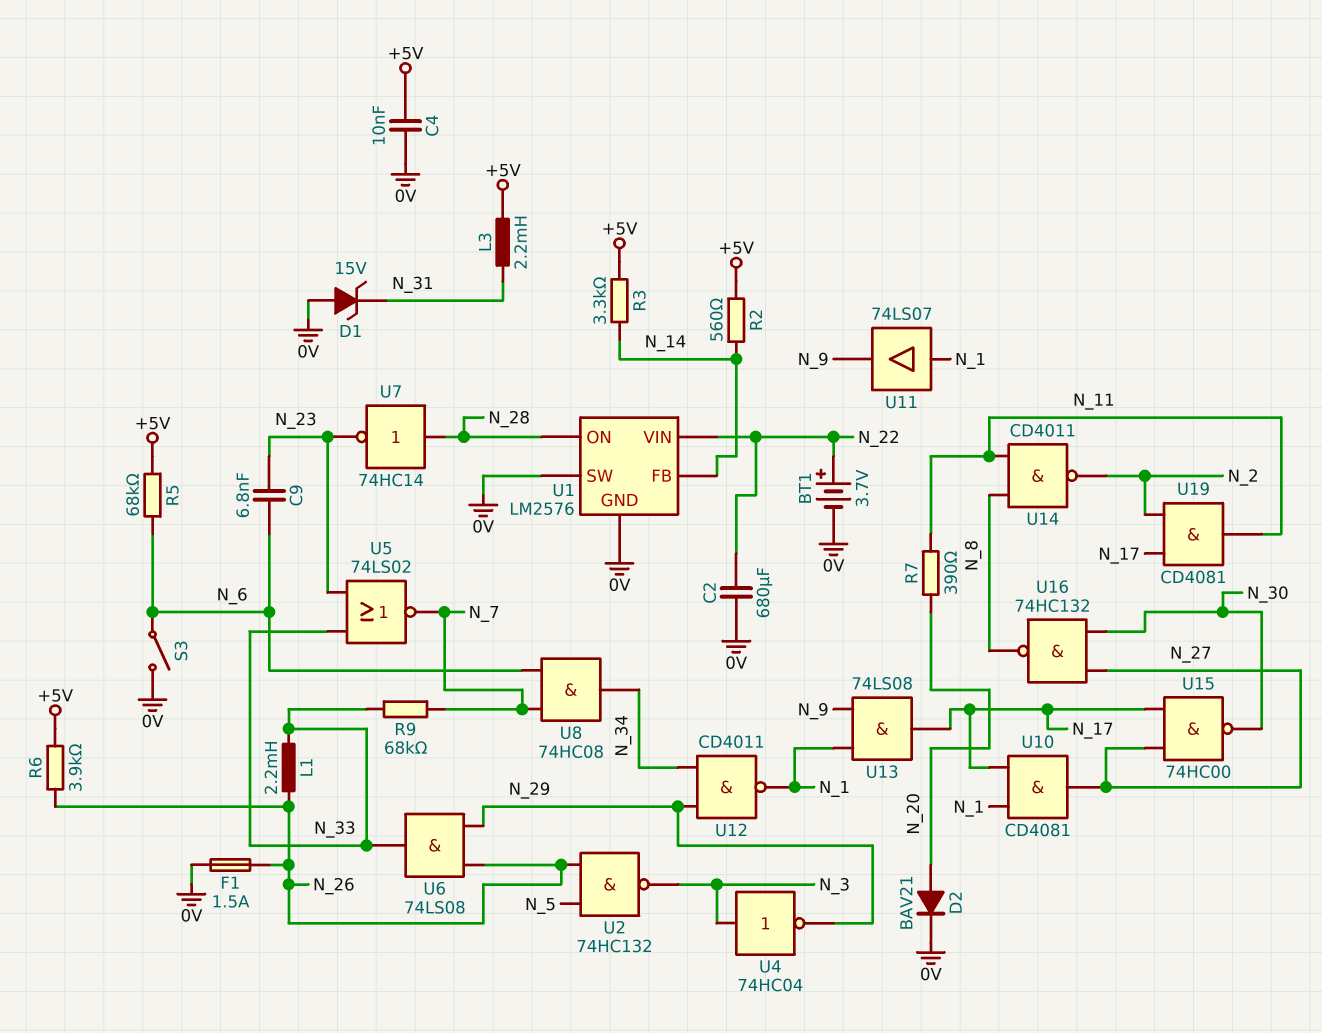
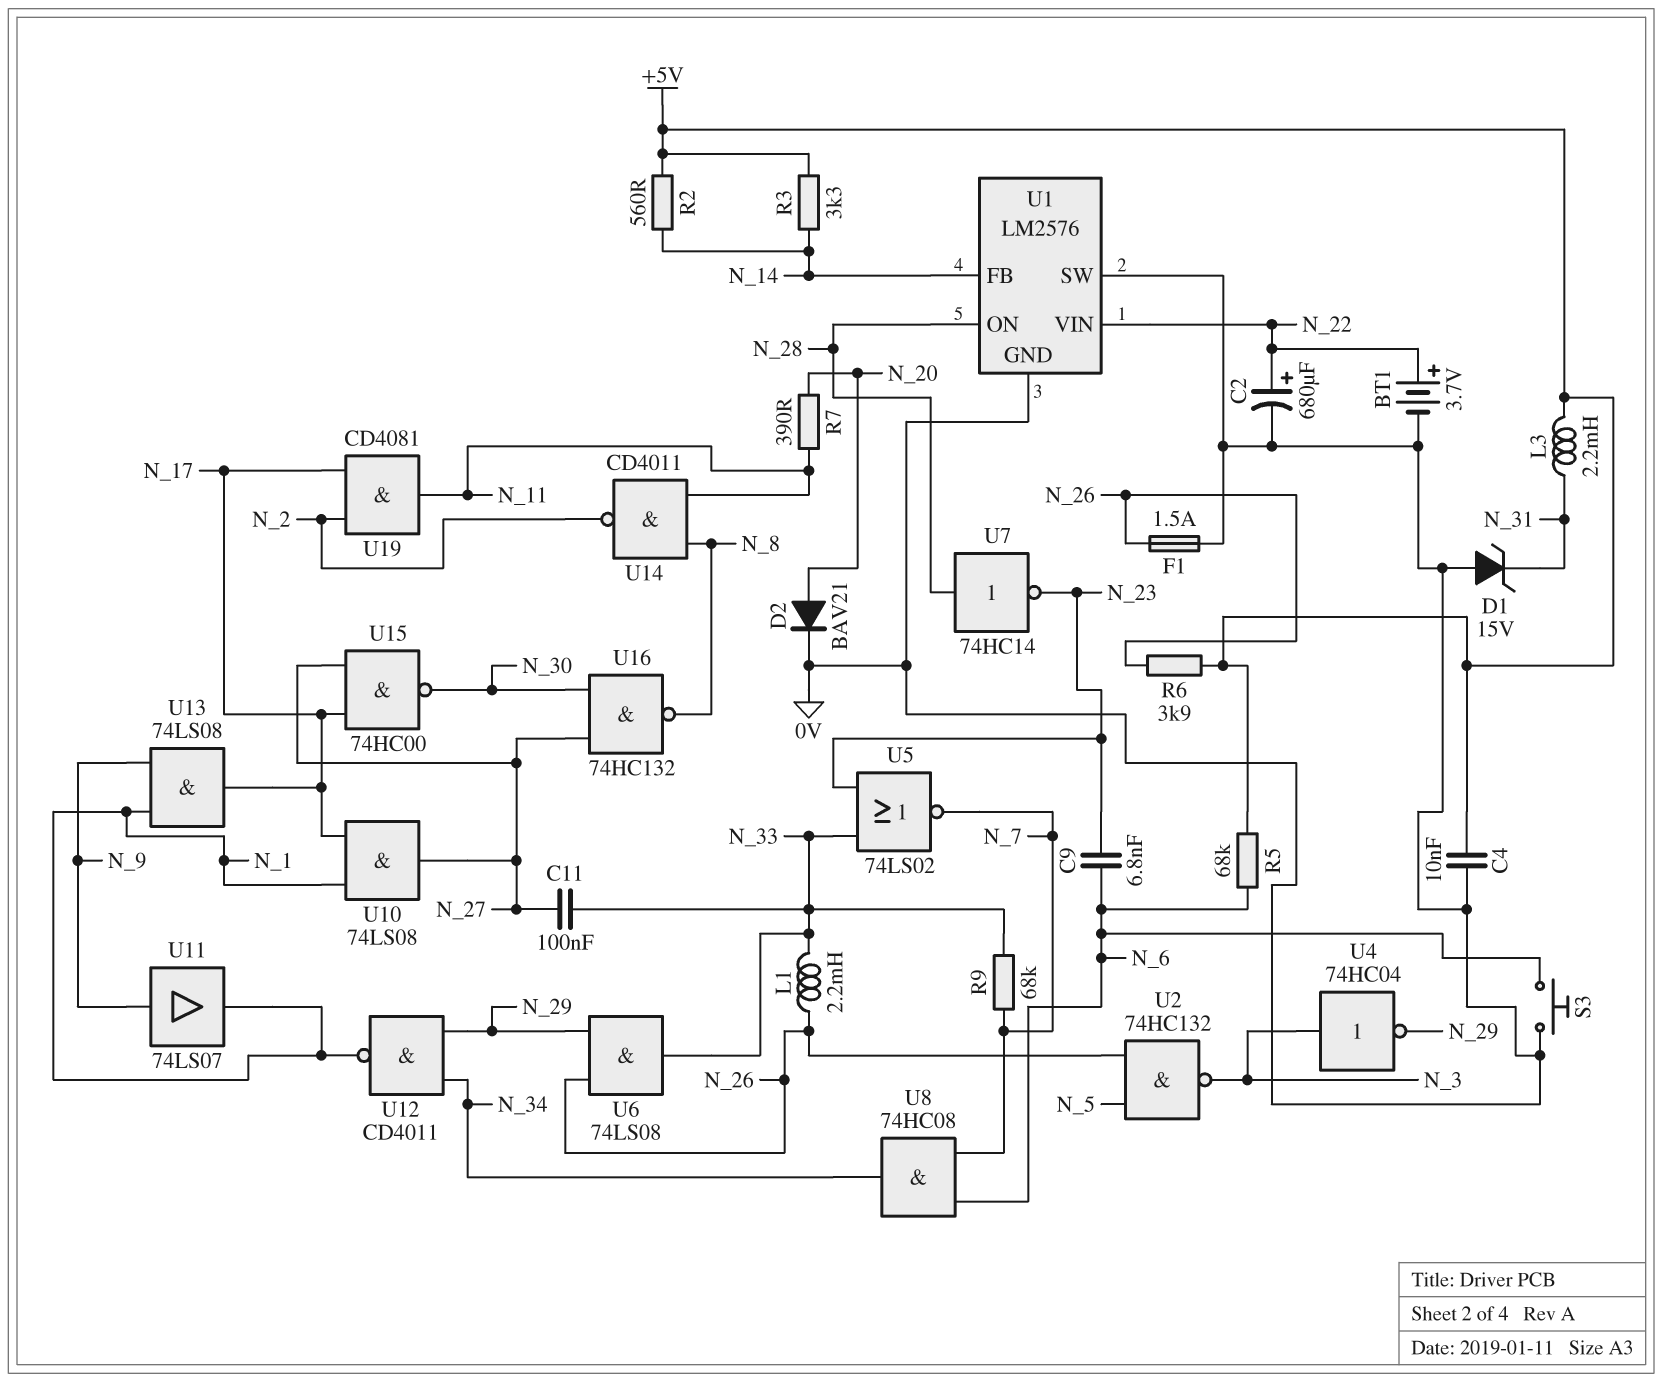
C2: 680uF (0V, N_22) -> 680uF (plus N_22, minus 0V)
C11: none -> 100nF (N_27, N_33)
S3: switch (0V, N_6) -> button (0V, N_6)
U10: AND CD4081 (in N_1, in N_17, out N_27) -> AND 74LS08 (in N_1, in N_17, out N_27)
U11: buffer 74LS07 (in N_1, out N_9) -> buffer 74LS07 (in N_9, out N_1)

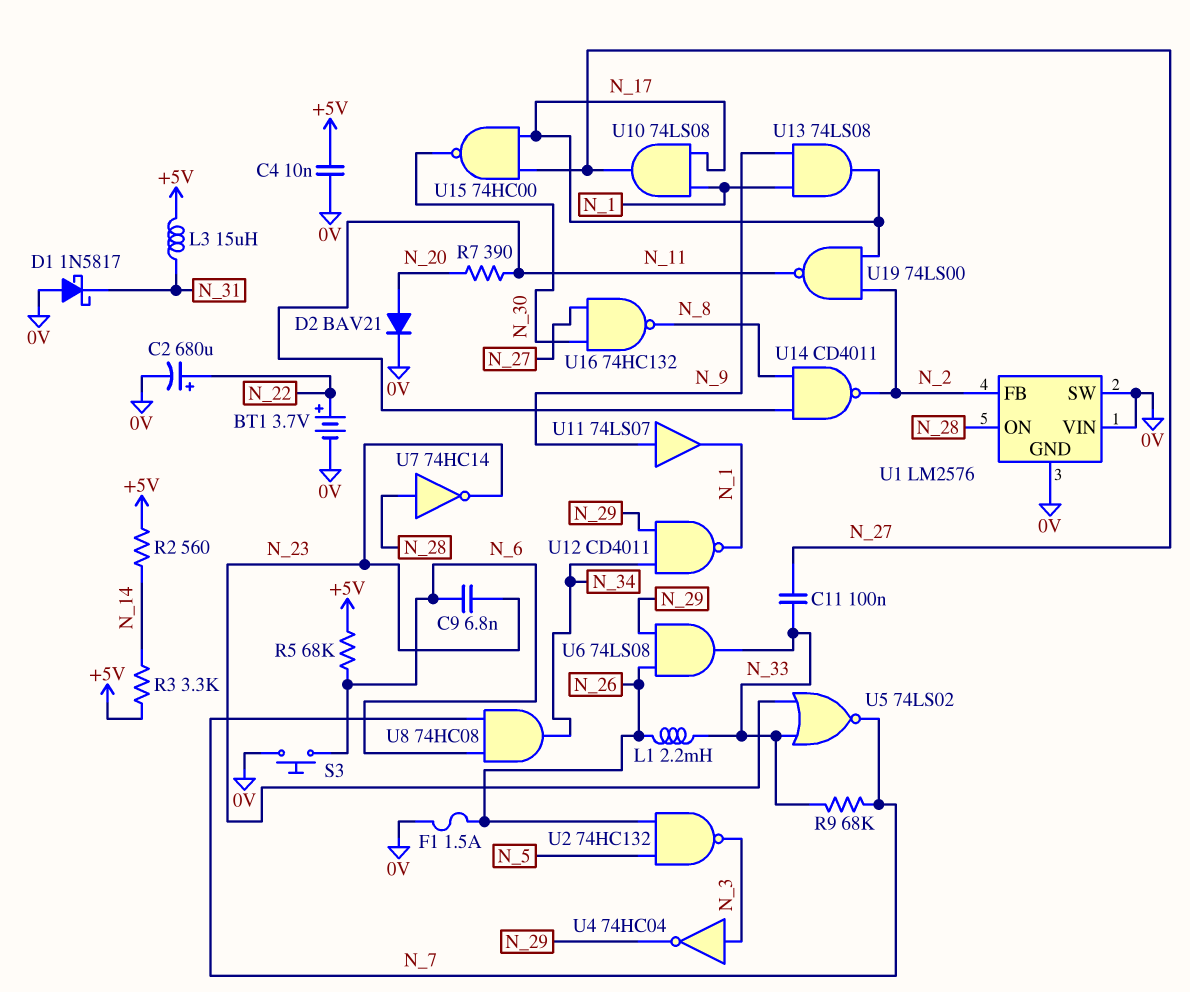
D1: zener 15V (A 0V, K N_31) -> schottky 1N5817 (A 0V, K N_31)
L3: 2.2mH (+5V, N_31) -> 15uH (+5V, N_31)
R6: 3.9k (+5V, N_26) -> none
U1 pin FB: N_14 -> N_2
U1 pin VIN: N_22 -> 0V
U19: AND CD4081 (in N_2, in N_17, out N_11) -> NAND 74LS00 (in N_2, in N_17, out N_11)

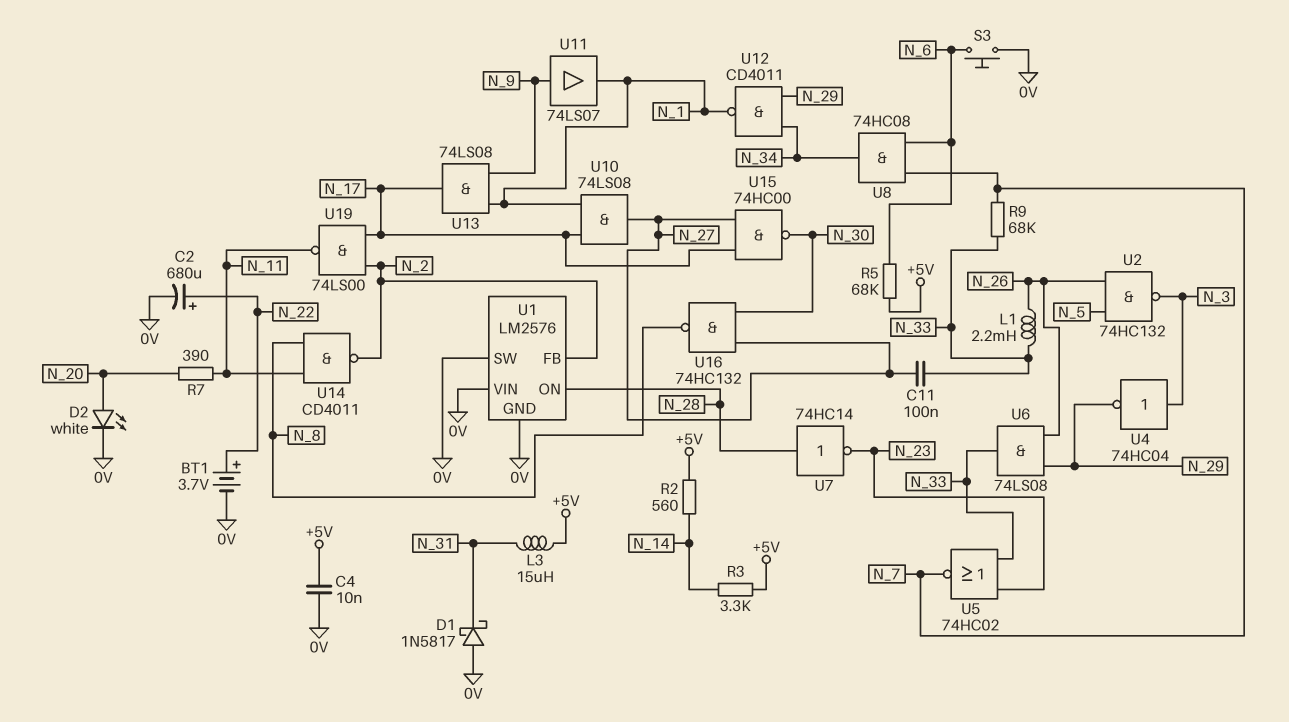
C9: 6.8nF (N_6, N_23) -> none
D2: diode BAV21 (A N_20, K 0V) -> LED white (A N_20, K 0V)
F1: 1.5A (0V, N_26) -> none
U5: NOR 74LS02 (in N_23, in N_33, out N_7) -> NOR 74HC02 (in N_23, in N_33, out N_7)

